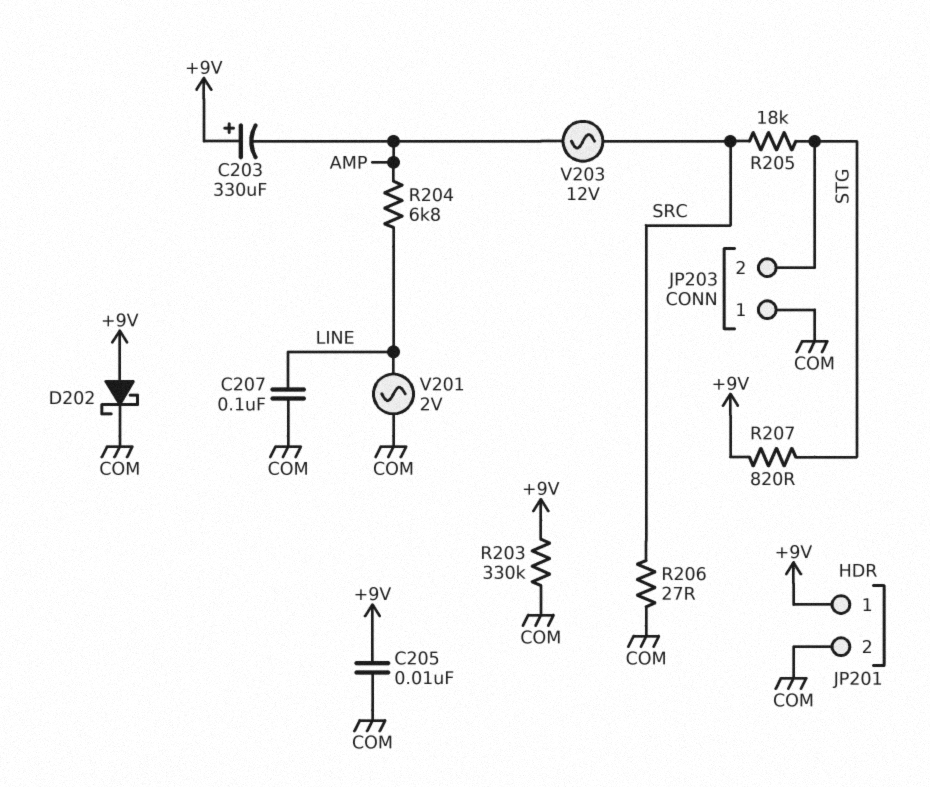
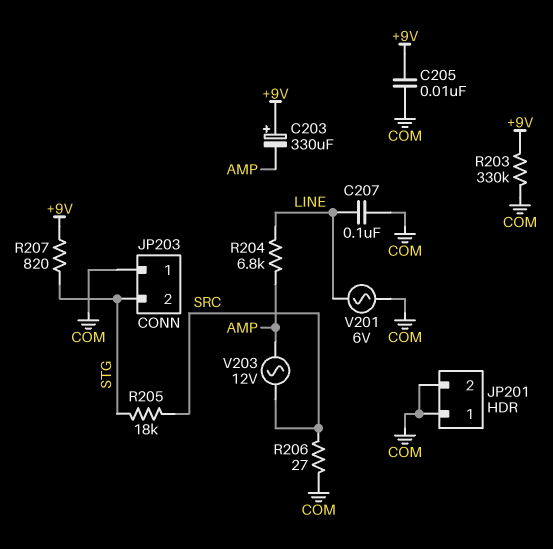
D202: schottky (A +9V, K COM) -> none
JP201 pin 1: +9V -> COM
V201: AC 2V (COM, LINE) -> AC 6V (COM, LINE)

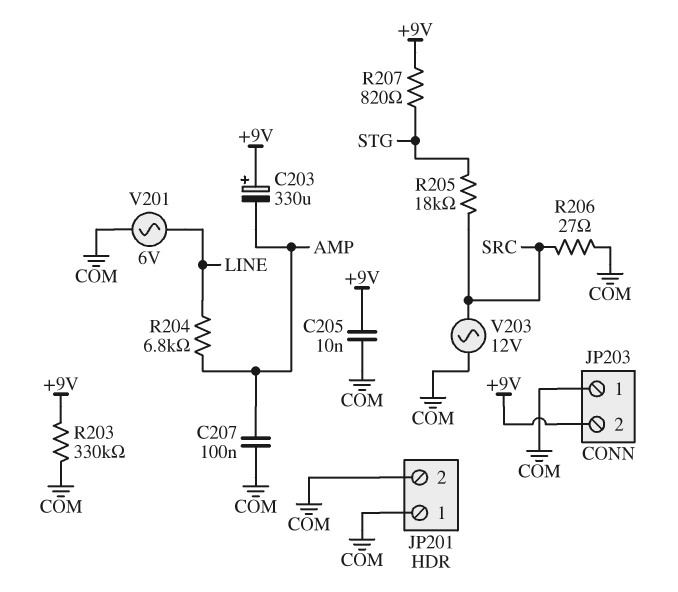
C207: 100nF (COM, LINE) -> 100nF (AMP, COM)
JP203 pin 2: STG -> +9V
V203: AC 12V (AMP, SRC) -> AC 12V (COM, SRC)

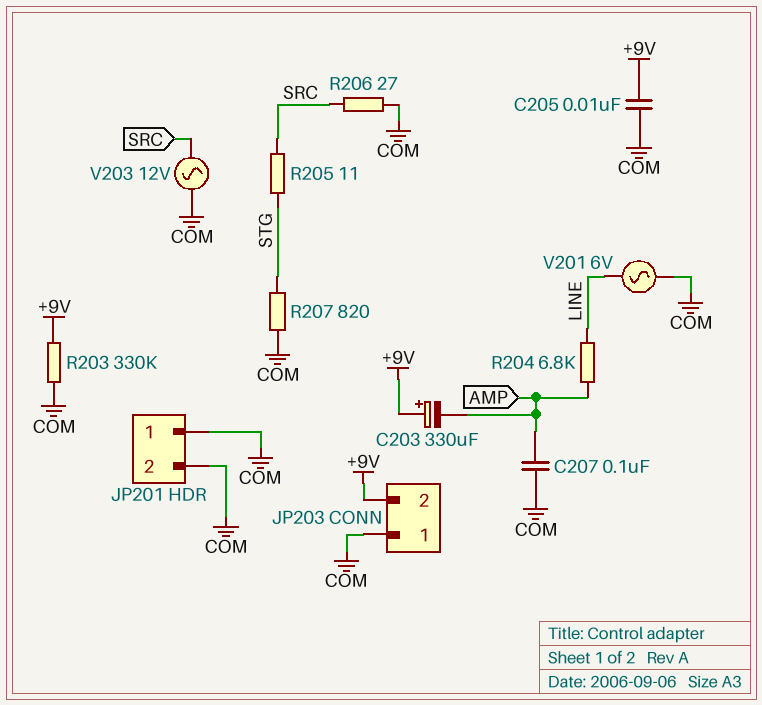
R205: 18k (SRC, STG) -> 11 (SRC, STG)
R207: 820 (+9V, STG) -> 820 (COM, STG)

